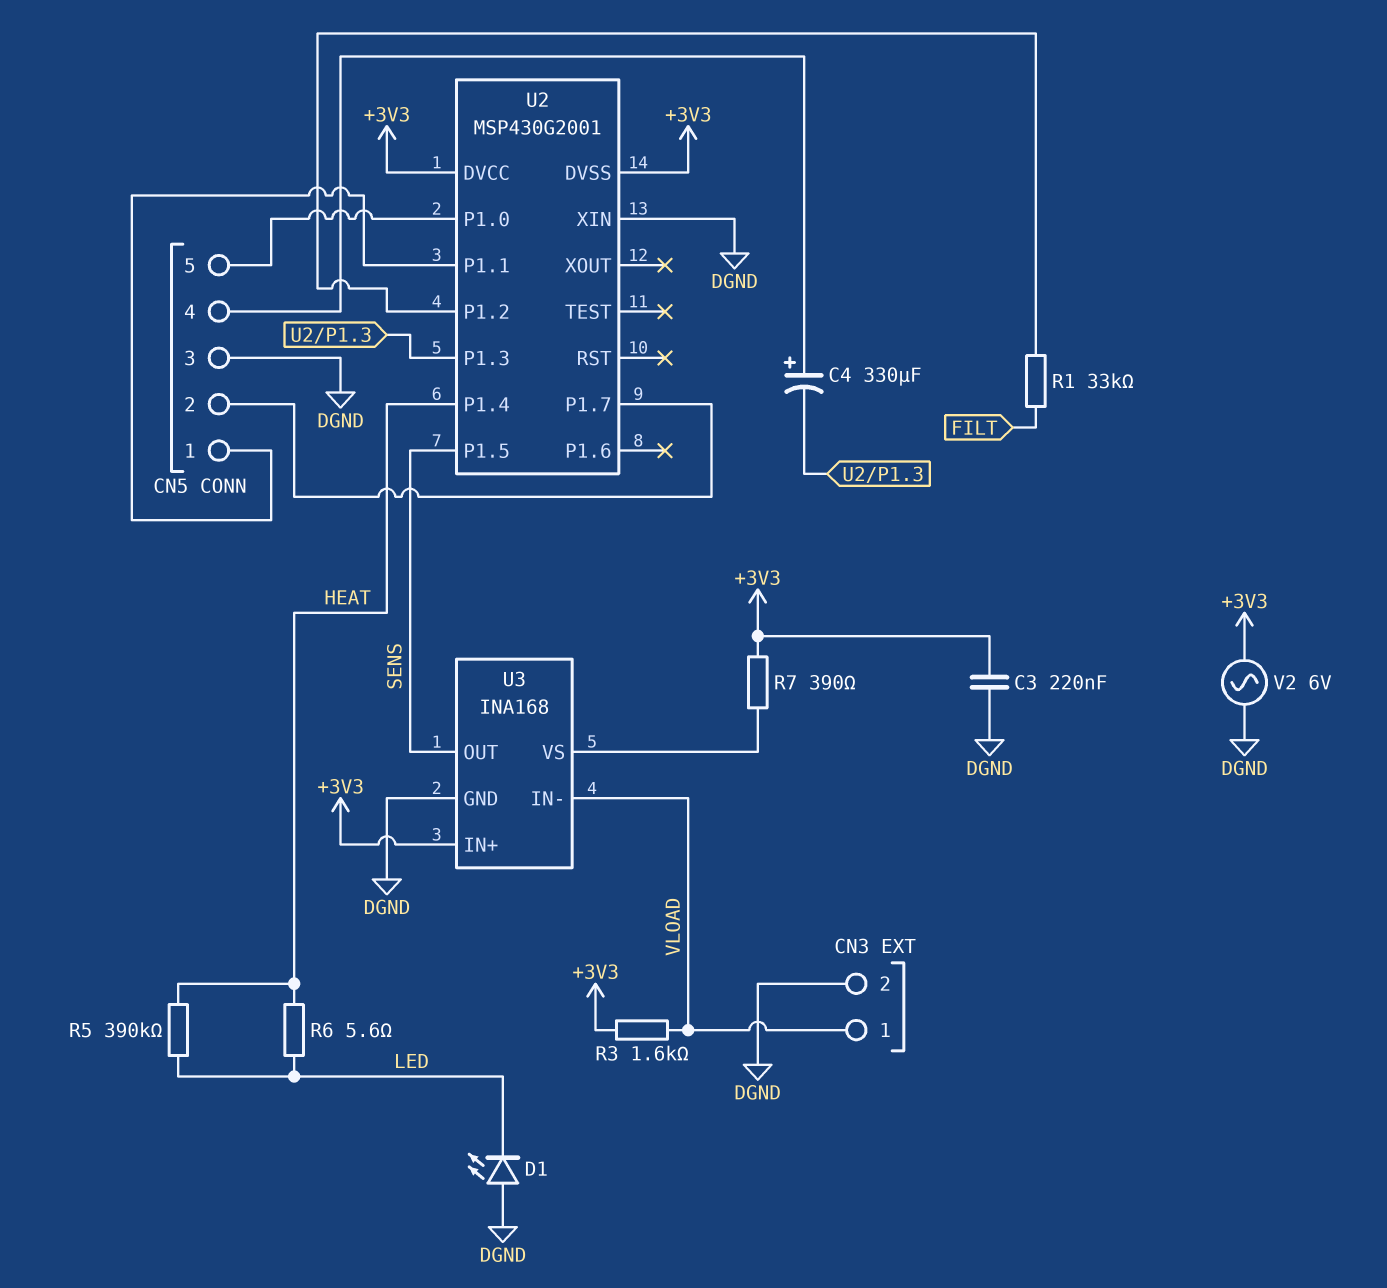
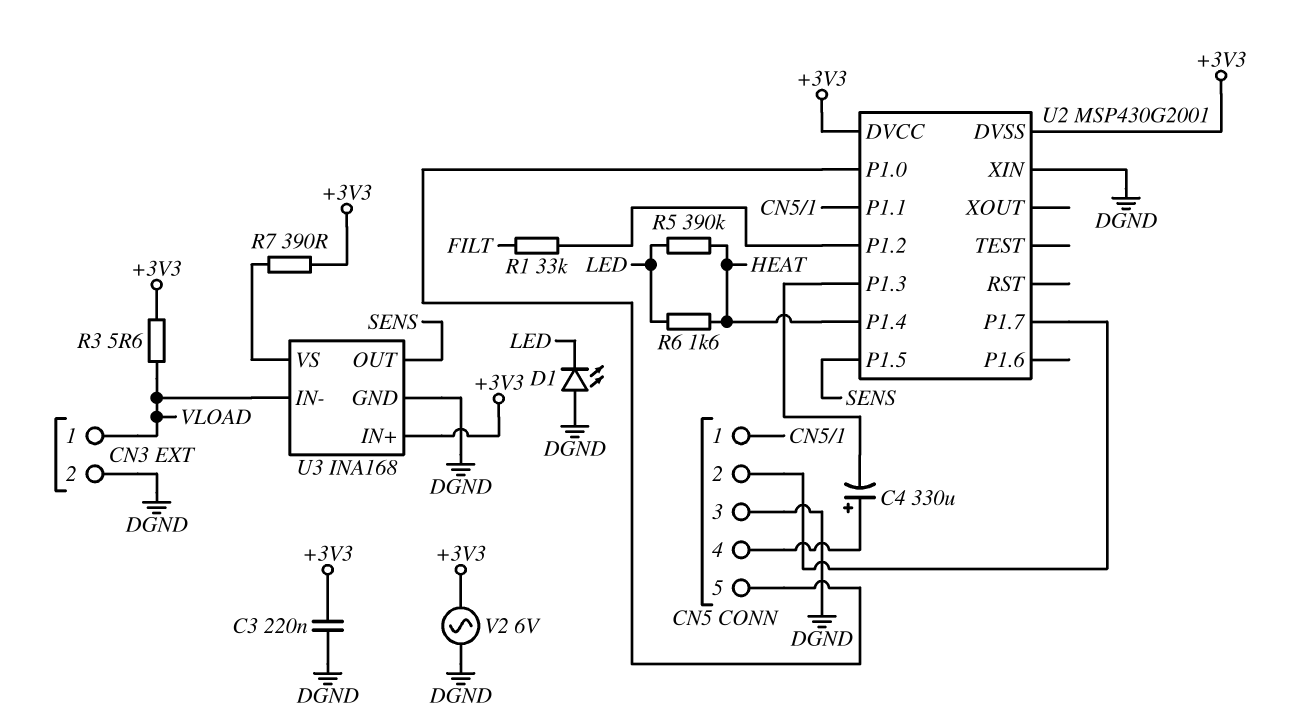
R3: 1.6k (+3V3, VLOAD) -> 5.6 (+3V3, VLOAD)
R6: 5.6 (HEAT, LED) -> 1.6k (HEAT, LED)

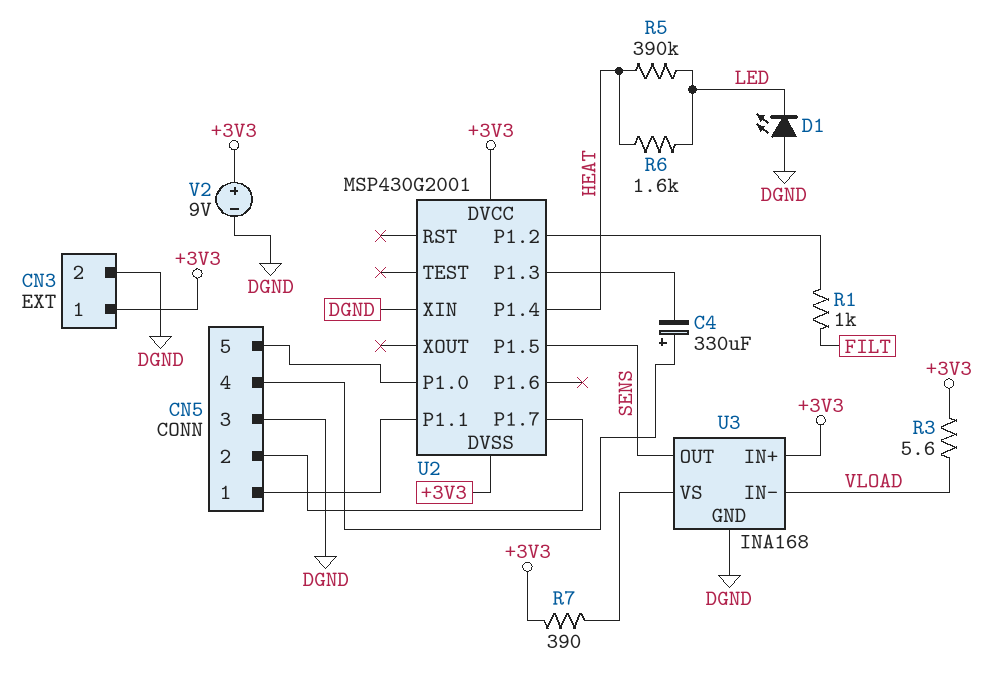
C3: 220nF (+3V3, DGND) -> none
CN3 pin 1: VLOAD -> +3V3
R1: 33k (FILT, U2/P1.2) -> 1k (FILT, U2/P1.2)
V2: AC 6V (+3V3, DGND) -> 9V (plus +3V3, minus DGND)

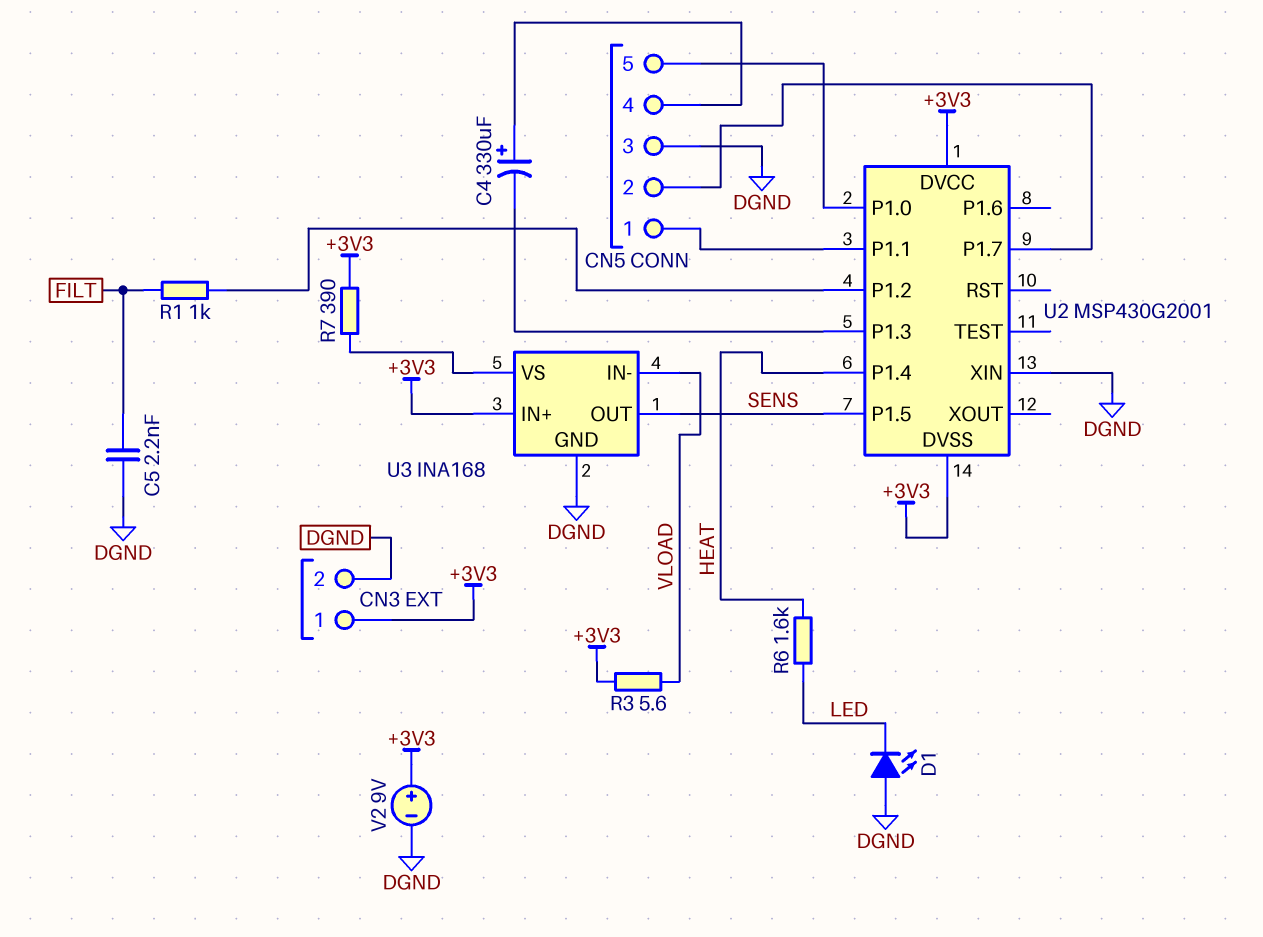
C5: none -> 2.2nF (DGND, FILT)
R5: 390k (HEAT, LED) -> none

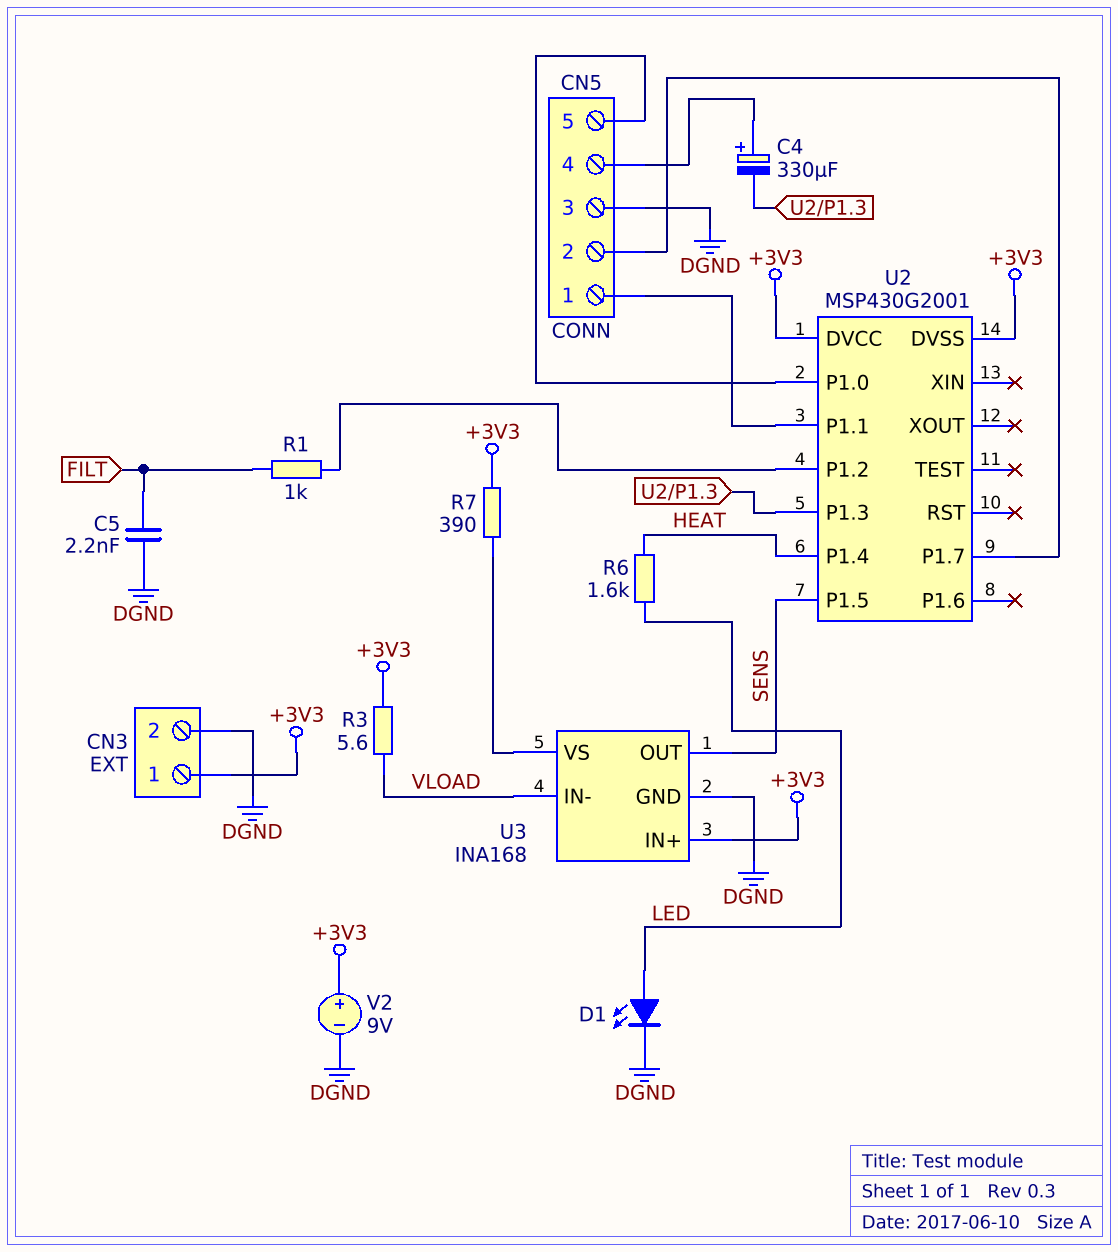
D1: LED (A DGND, K LED) -> LED (A LED, K DGND)
U2 pin XIN: DGND -> none

